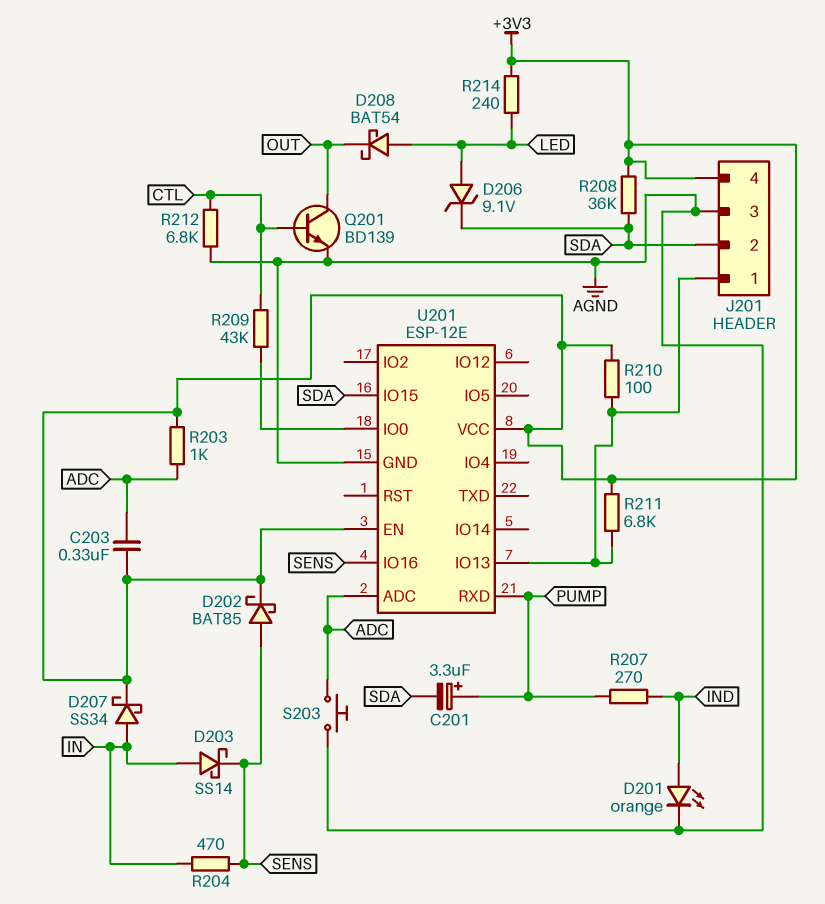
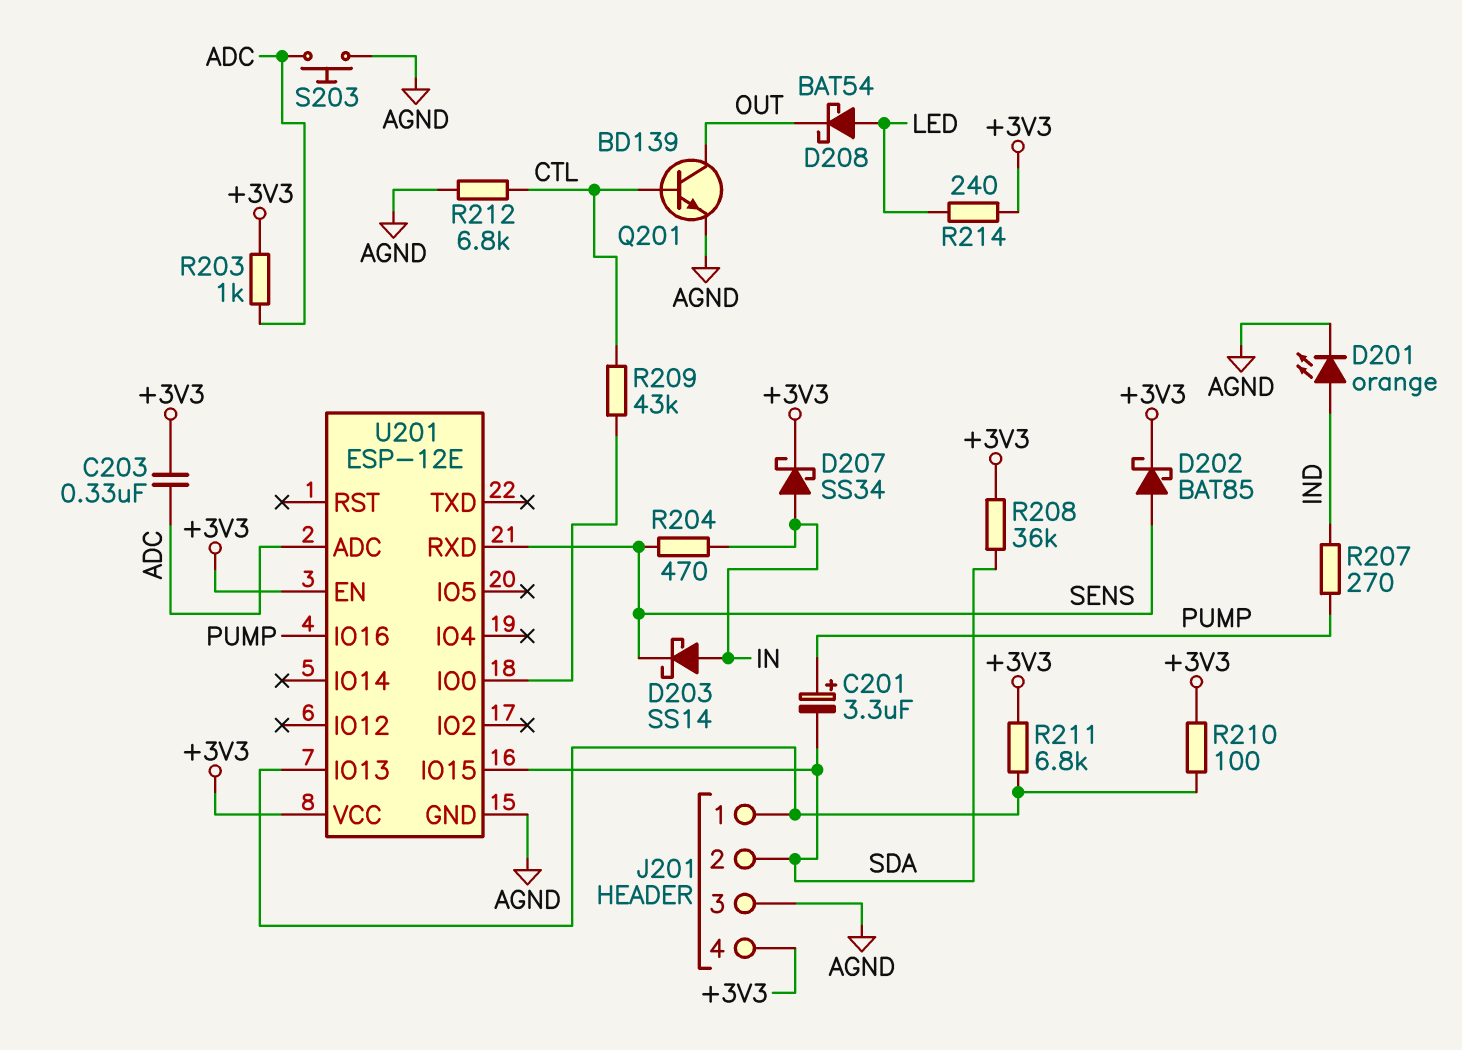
D206: zener 9.1V (A LED, K SDA) -> none
U201 pin IO16: SENS -> PUMP
U201 pin RXD: PUMP -> SENS

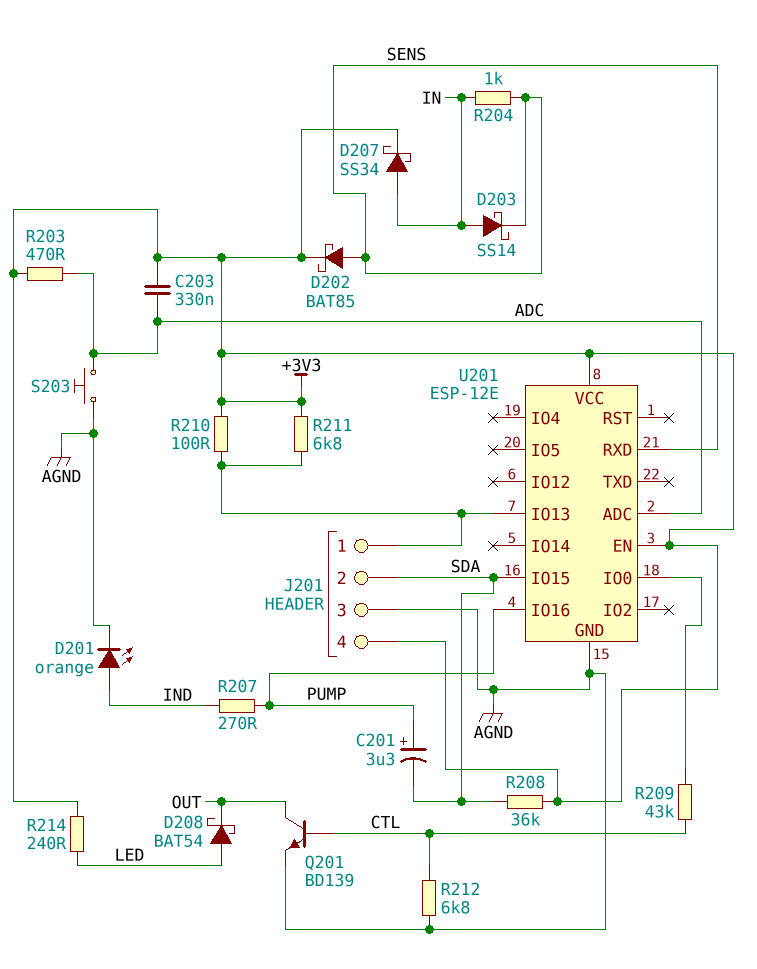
R203: 1k (+3V3, ADC) -> 470 (+3V3, ADC)
R204: 470 (IN, SENS) -> 1k (IN, SENS)

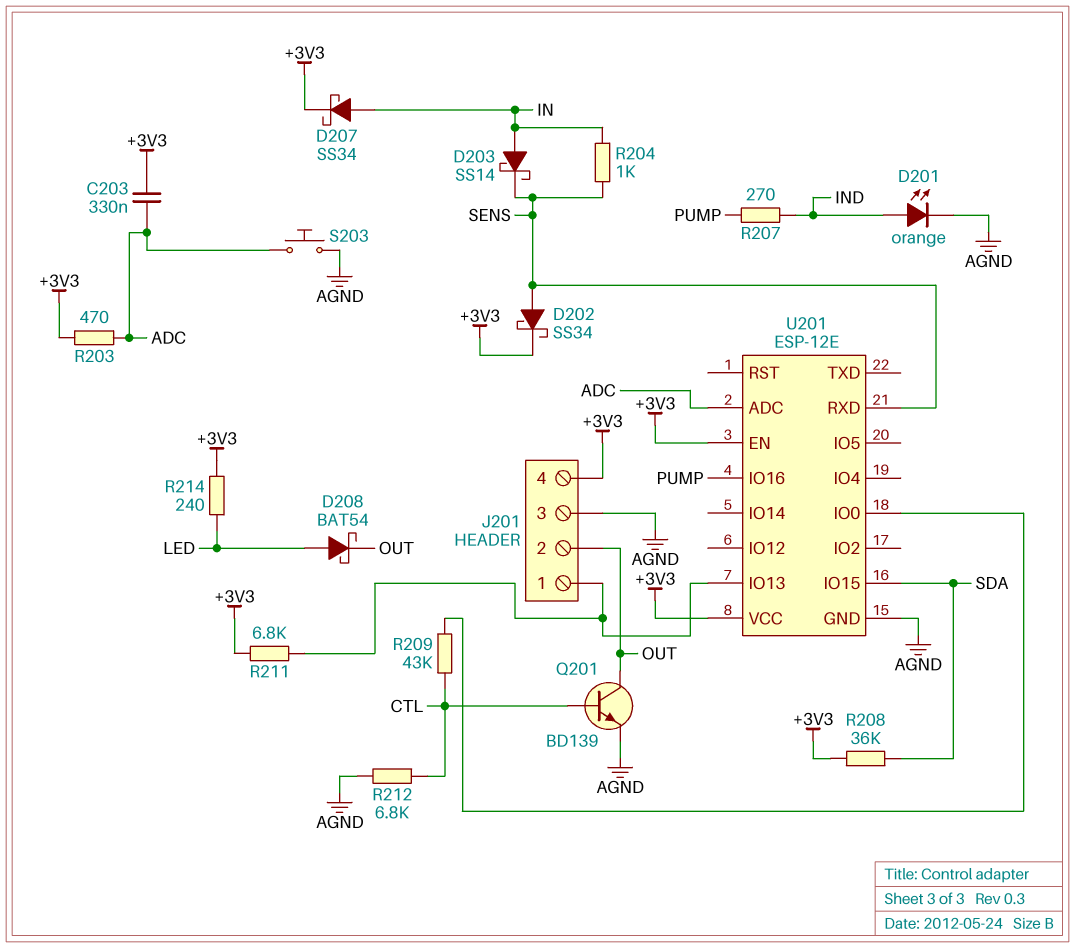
C201: 3.3uF (plus PUMP, minus SDA) -> none
D202: schottky BAT85 (A SENS, K +3V3) -> schottky SS34 (A SENS, K +3V3)
J201 pin 2: SDA -> OUT
R210: 100 (+3V3, J201/1) -> none

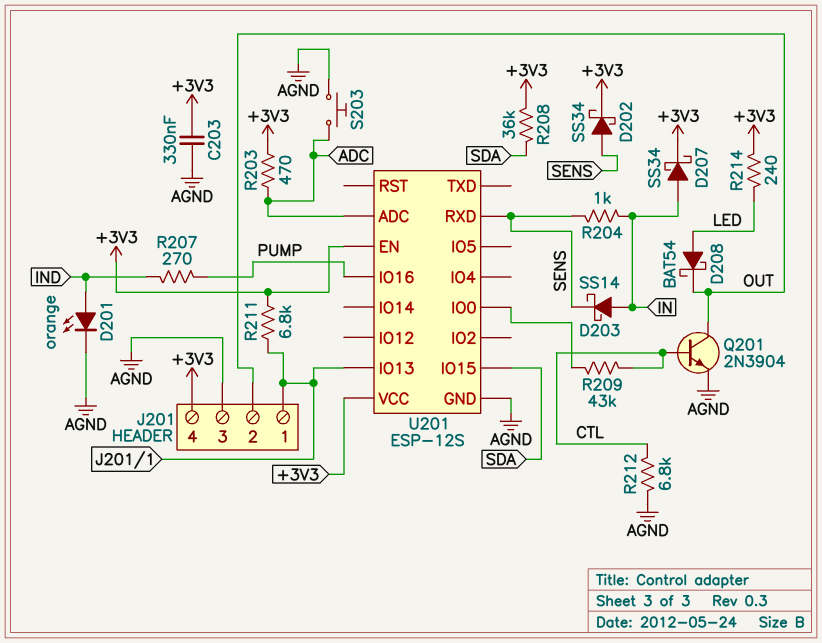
C203: 330nF (+3V3, ADC) -> 330nF (+3V3, AGND)
Q201: NPN BD139 (B CTL, C OUT, E AGND) -> NPN 2N3904 (B CTL, C OUT, E AGND)
U201: ESP-12E -> ESP-12S

